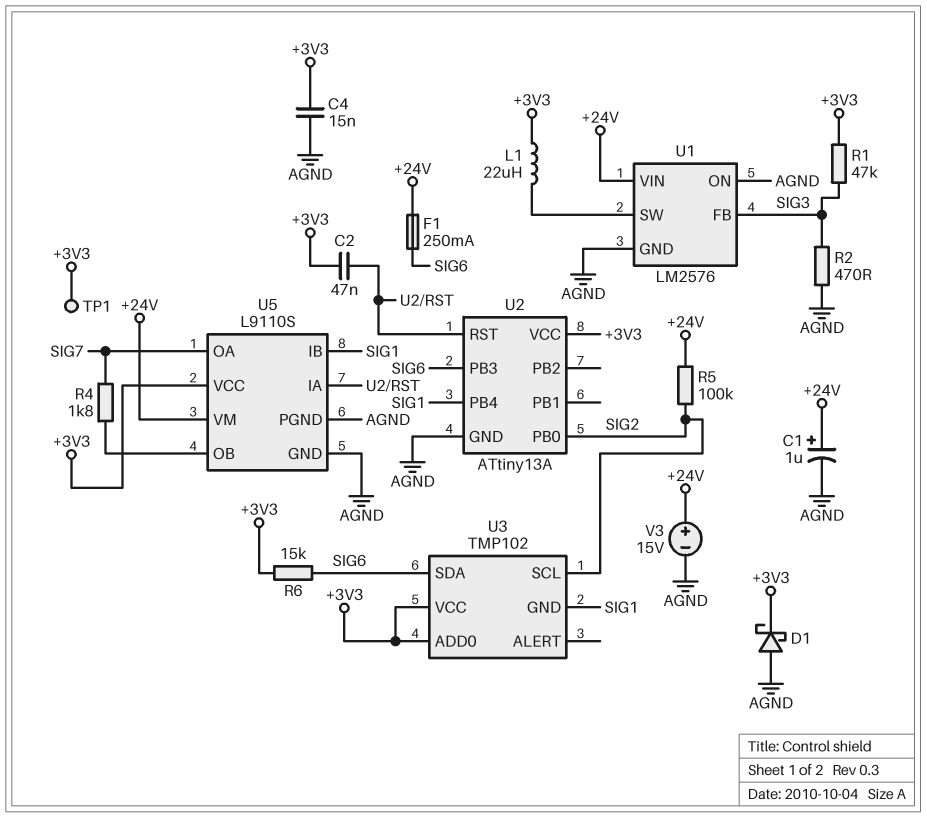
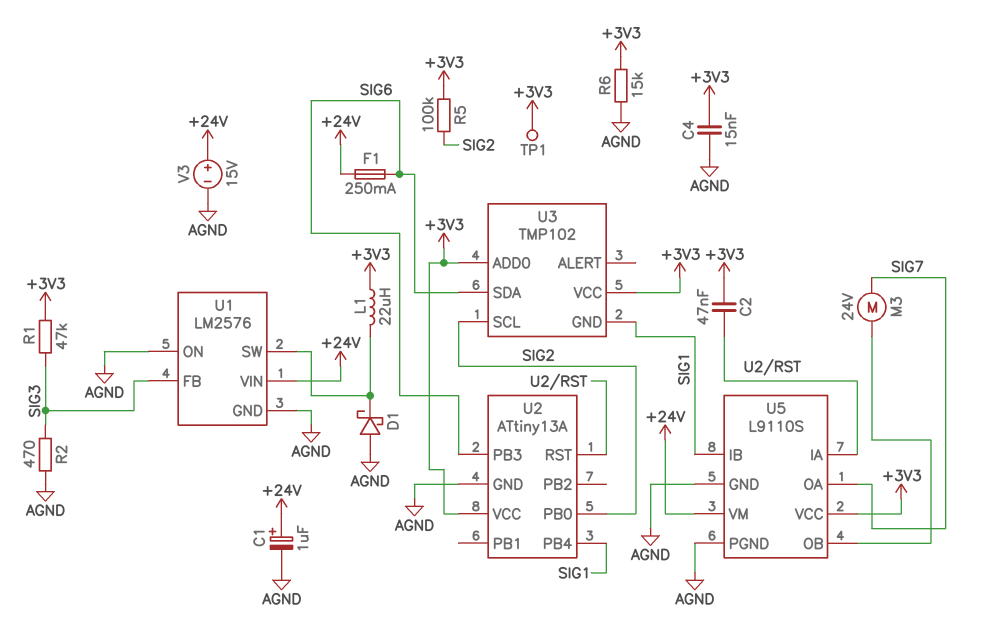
D1: schottky (A AGND, K +3V3) -> schottky (A AGND, K U1/SW)
M3: none -> motor 24V (SIG7, U5/OB)
R4: 1.8k (SIG7, U5/OB) -> none
R5: 100k (+24V, SIG2) -> 100k (+3V3, SIG2)
R6: 15k (+3V3, SIG6) -> 15k (+3V3, AGND)

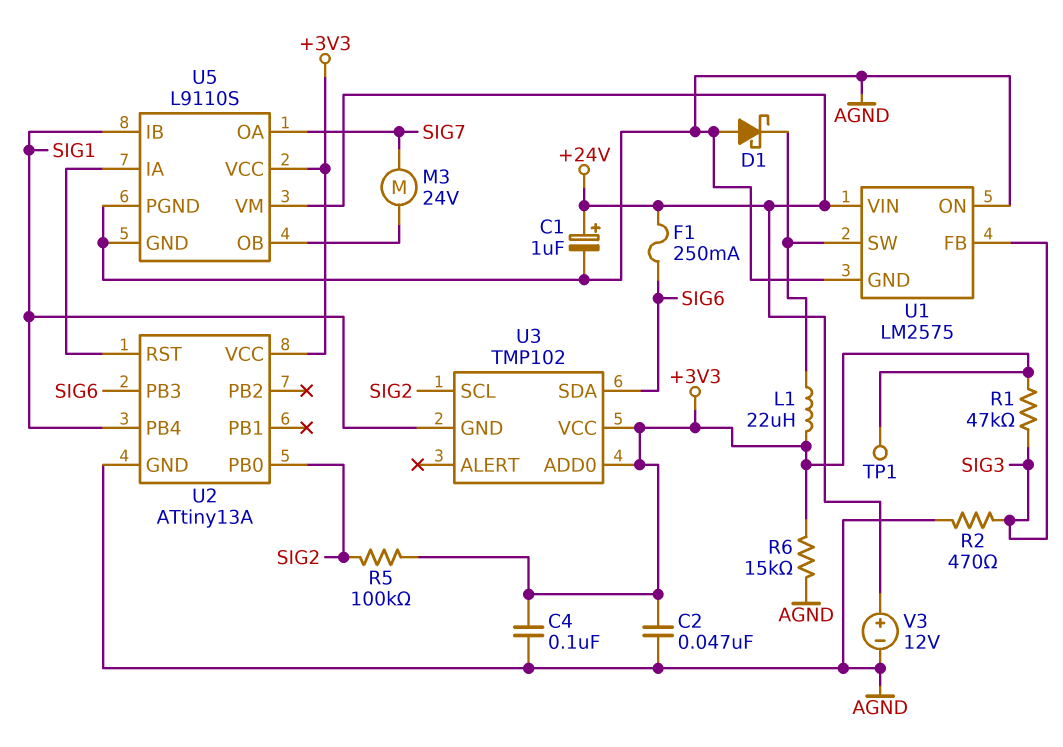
C2: 47nF (+3V3, U2/RST) -> 47nF (+3V3, AGND)
C4: 15nF (+3V3, AGND) -> 100nF (+3V3, AGND)
U1: LM2576 -> LM2575
V3: 15V (plus +24V, minus AGND) -> 12V (plus +24V, minus AGND)

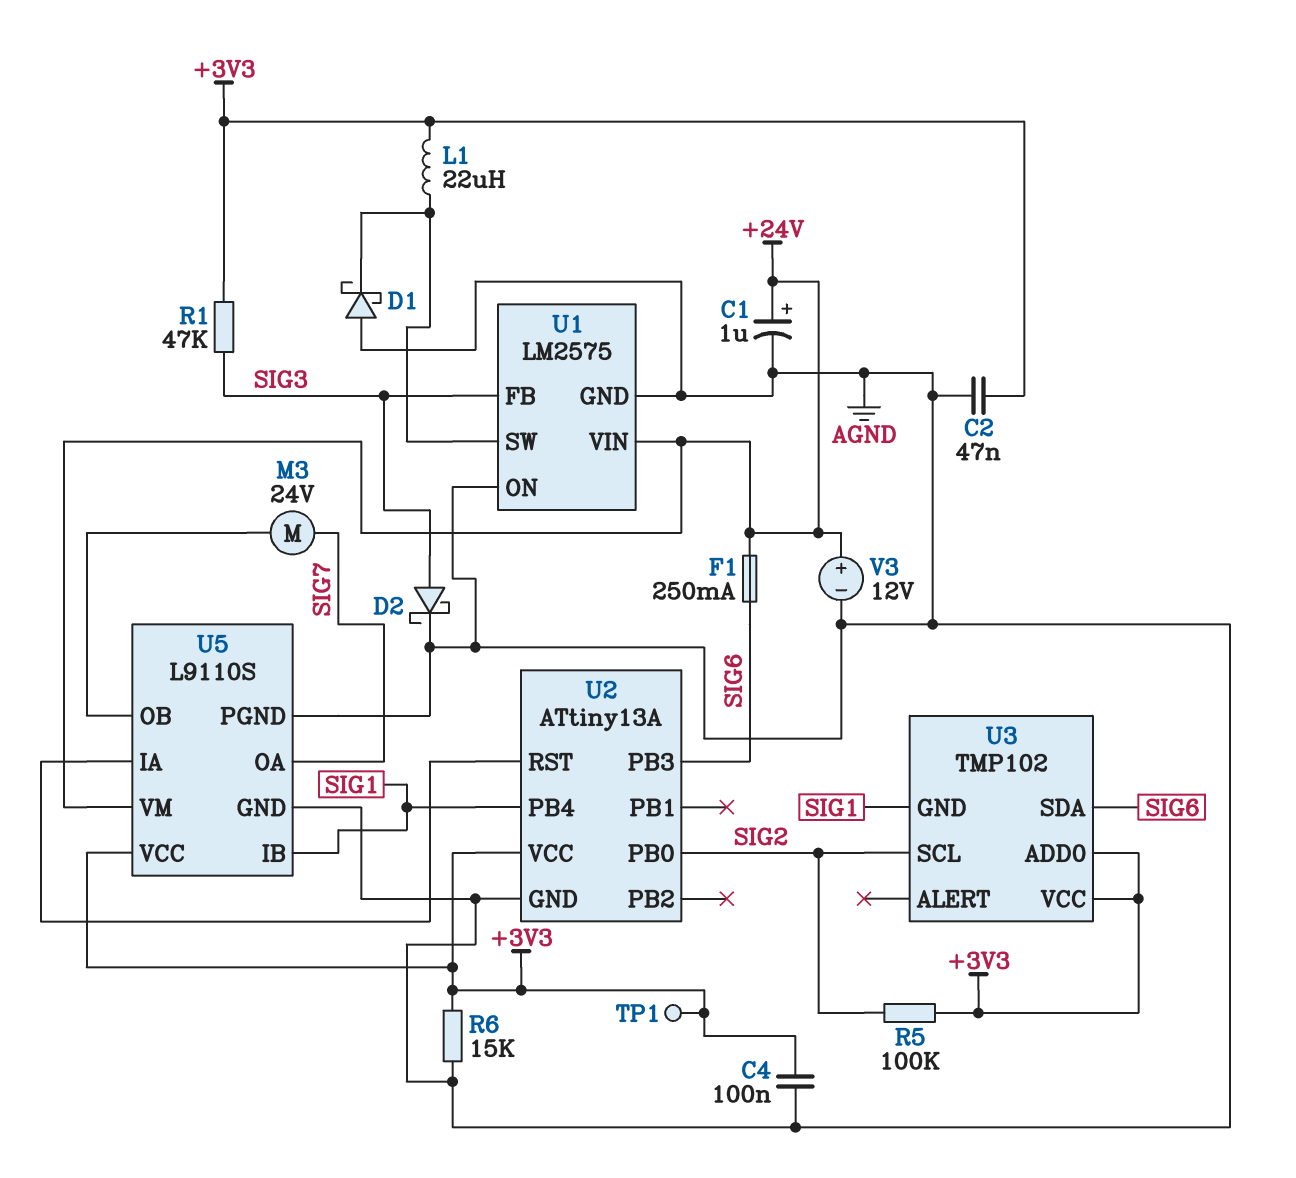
D2: none -> schottky (A SIG3, K AGND)
R2: 470 (AGND, SIG3) -> none

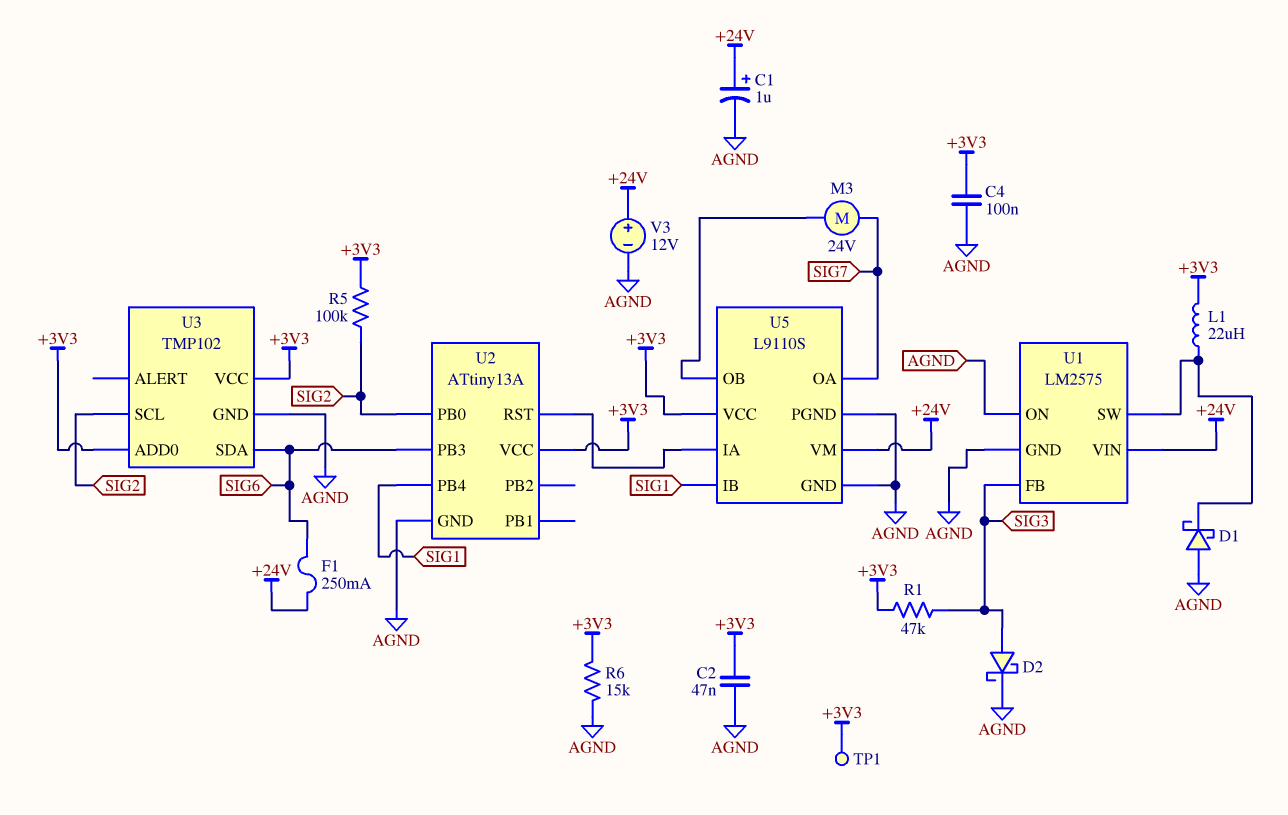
U3 pin GND: SIG1 -> AGND

